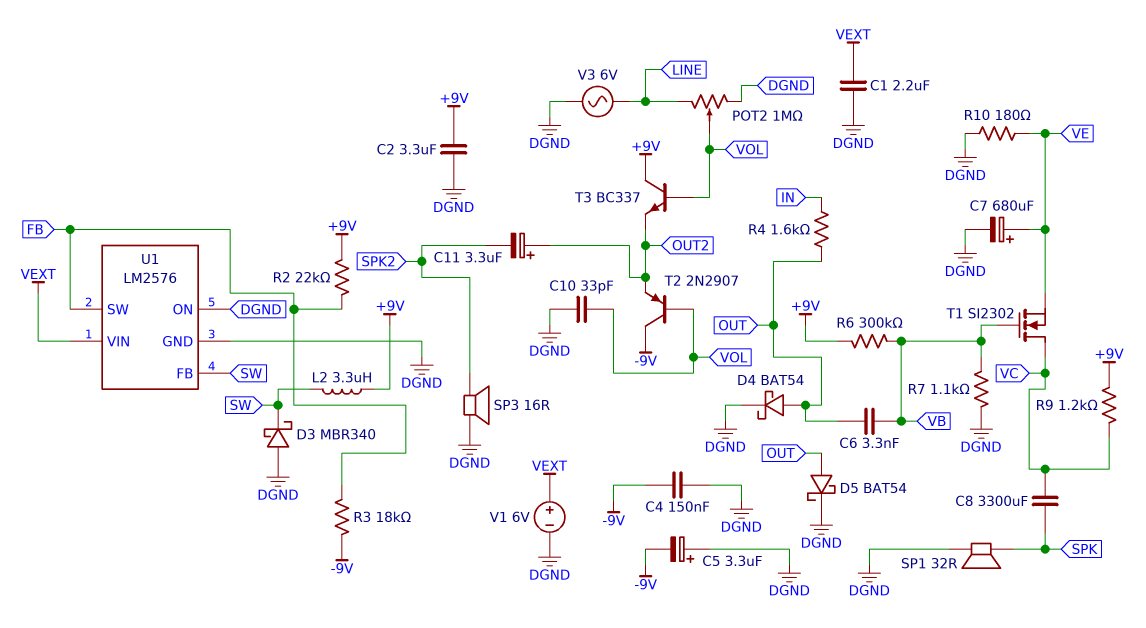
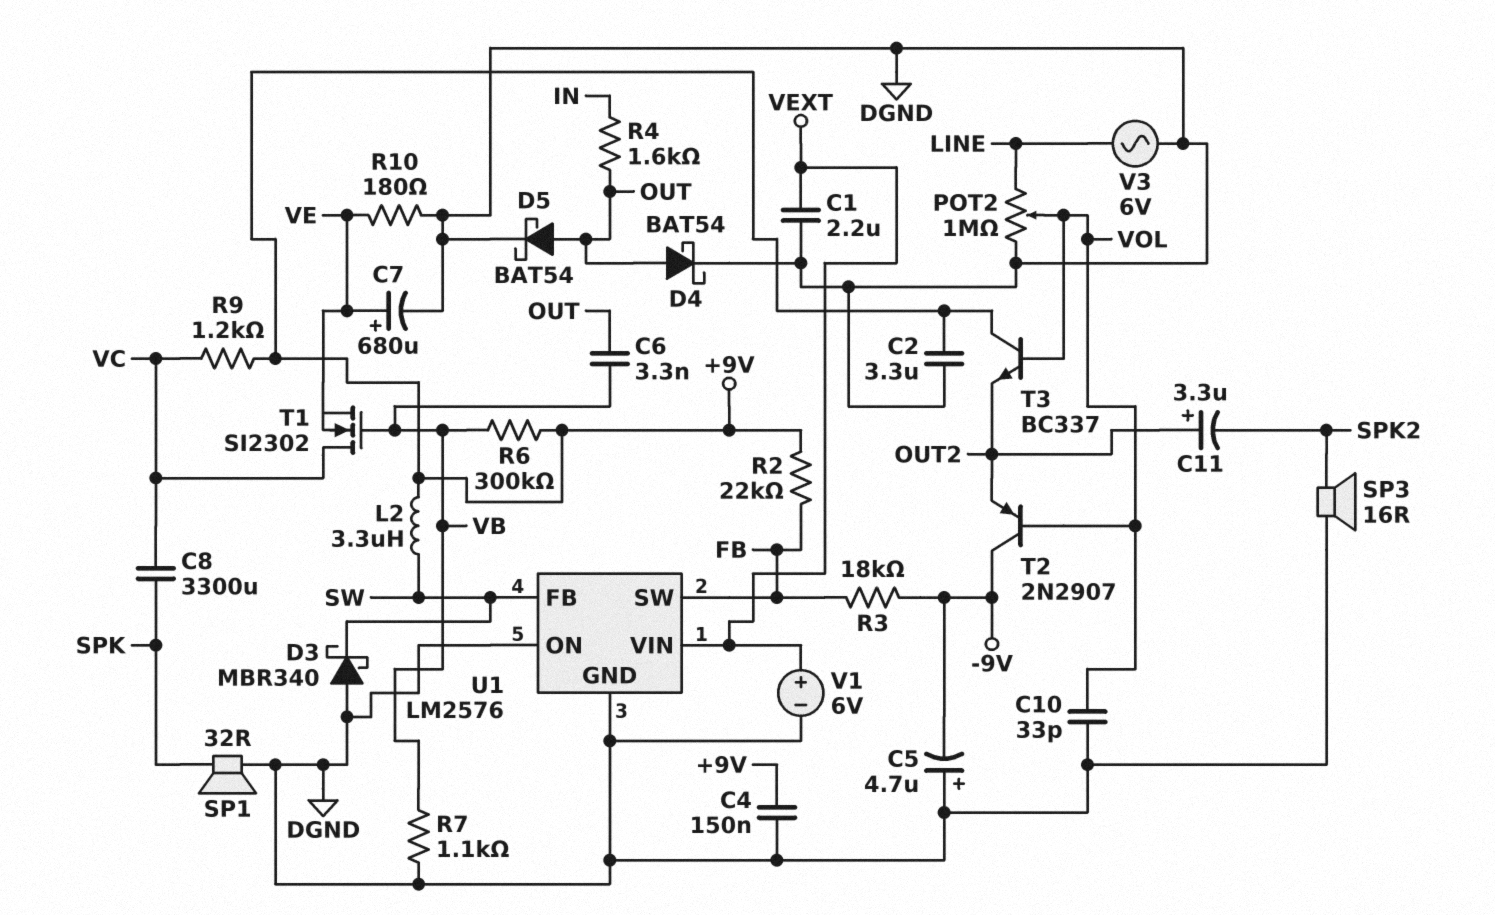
C4: 150nF (-9V, DGND) -> 150nF (+9V, DGND)
C5: 3.3uF (plus DGND, minus -9V) -> 4.7uF (plus DGND, minus -9V)

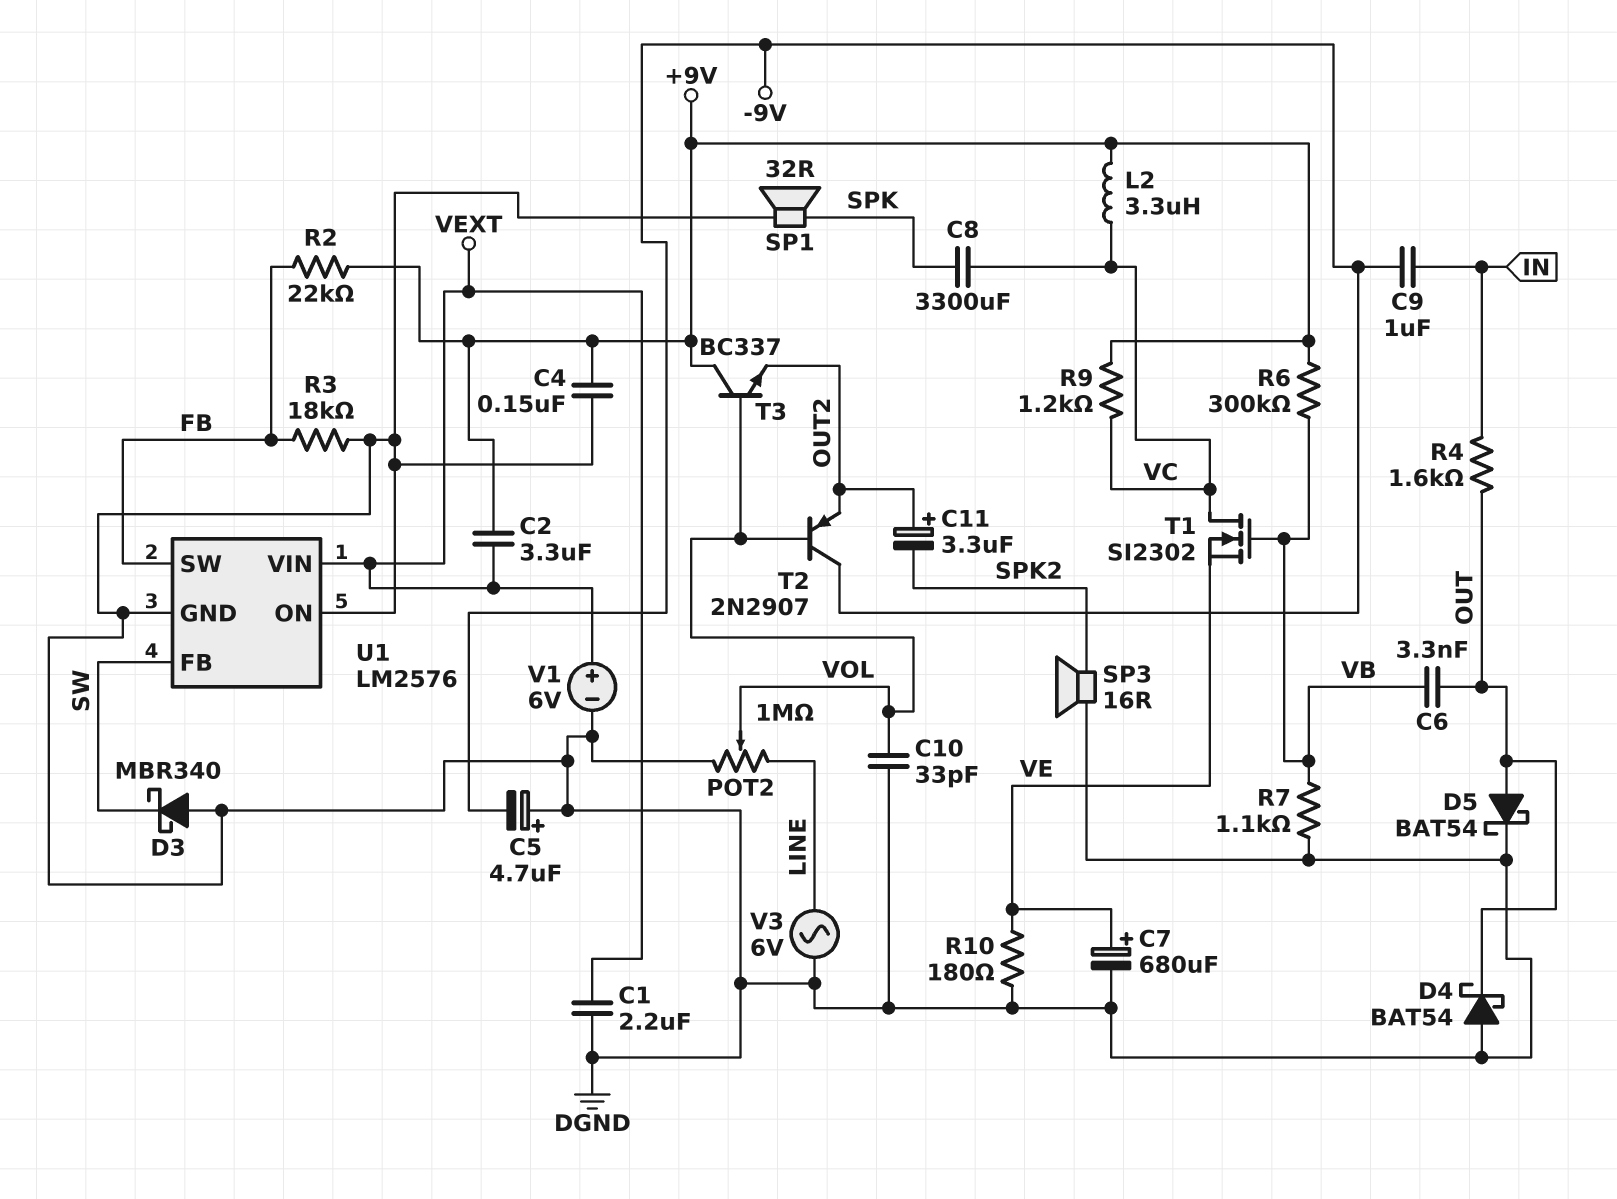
C2: 3.3uF (+9V, DGND) -> 3.3uF (+9V, VEXT)
C9: none -> 1uF (-9V, IN)
D4: schottky BAT54 (A OUT, K DGND) -> schottky BAT54 (A DGND, K OUT)
L2: 3.3uH (+9V, SW) -> 3.3uH (+9V, VC)
R3: 18k (-9V, FB) -> 18k (DGND, FB)

